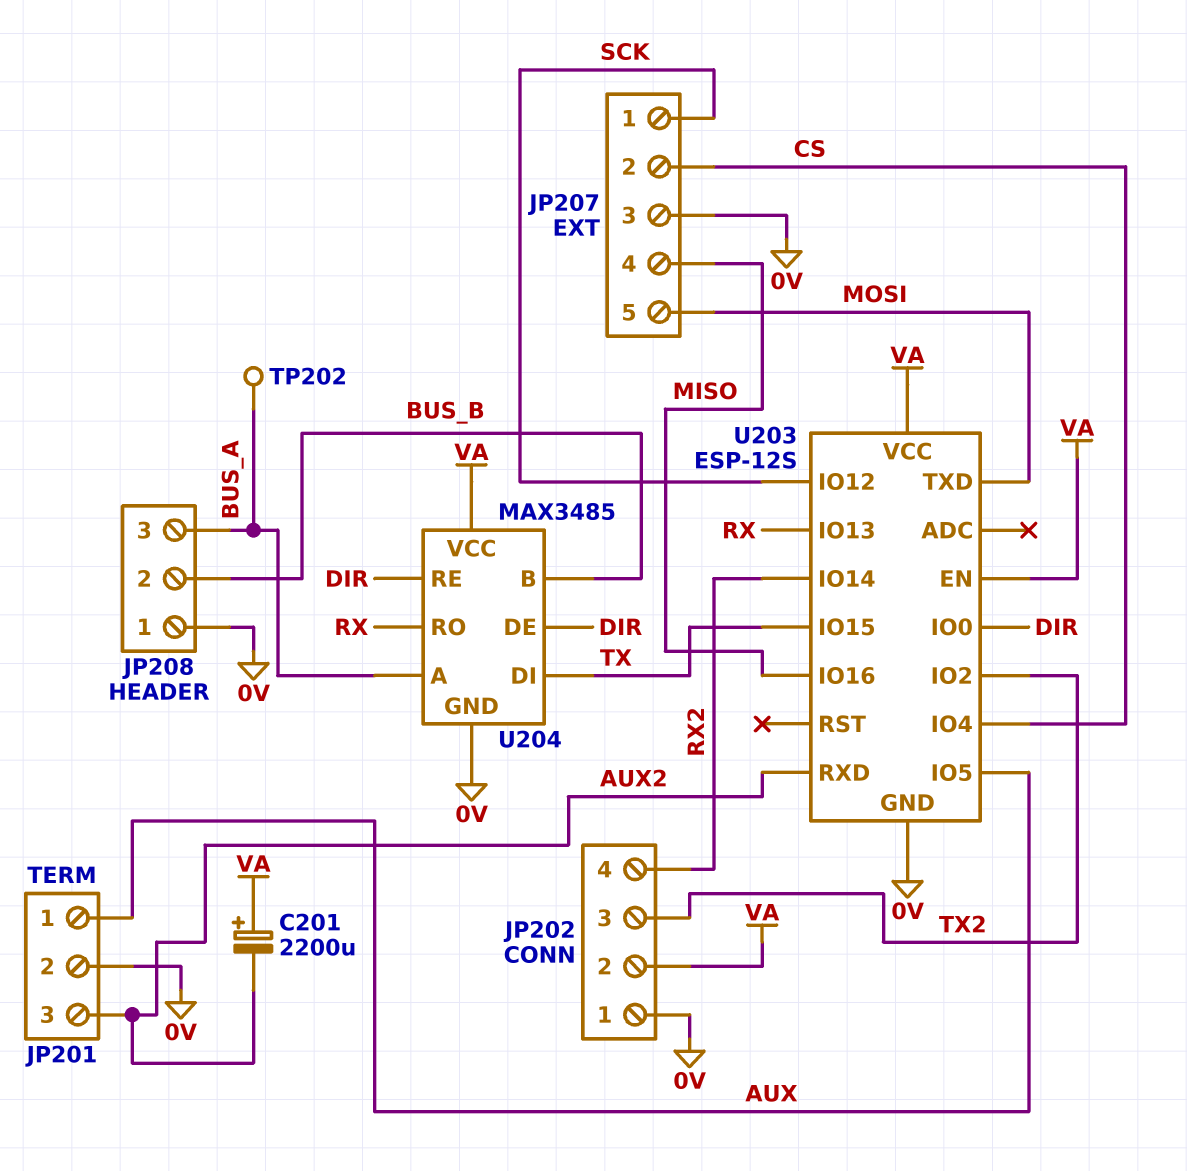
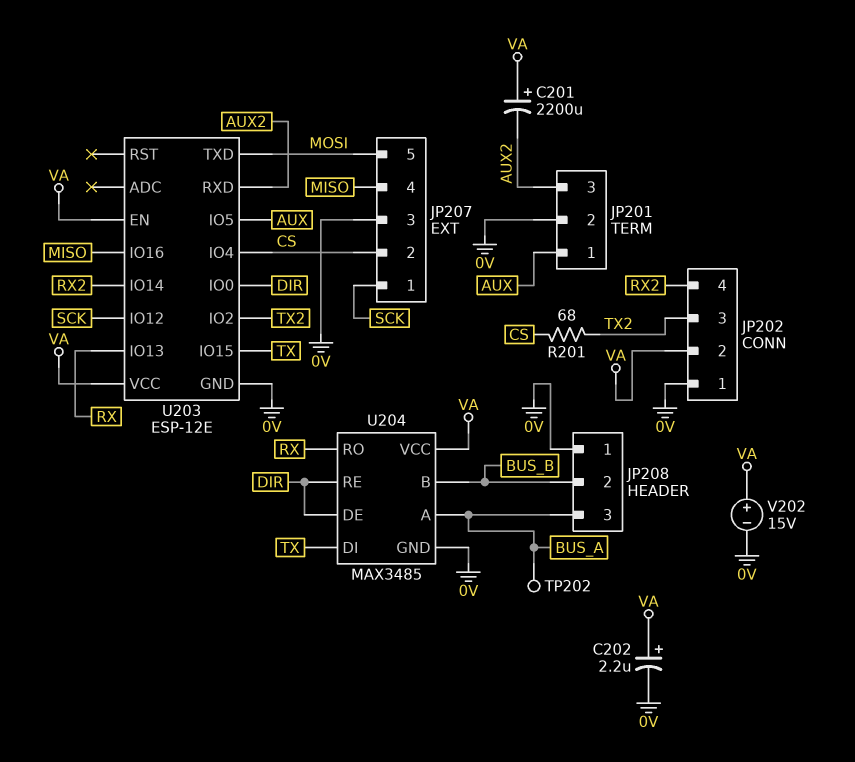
C202: none -> 2.2uF (plus VA, minus 0V)
R201: none -> 68 (CS, TX2)
U203: ESP-12S -> ESP-12E
V202: none -> 15V (plus VA, minus 0V)

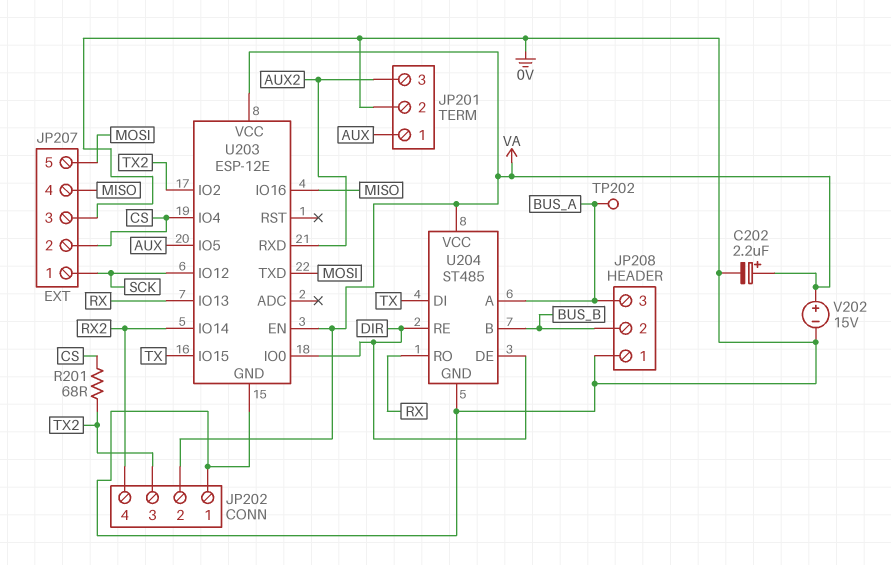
C201: 2200uF (plus VA, minus AUX2) -> none
U204: MAX3485 -> ST485

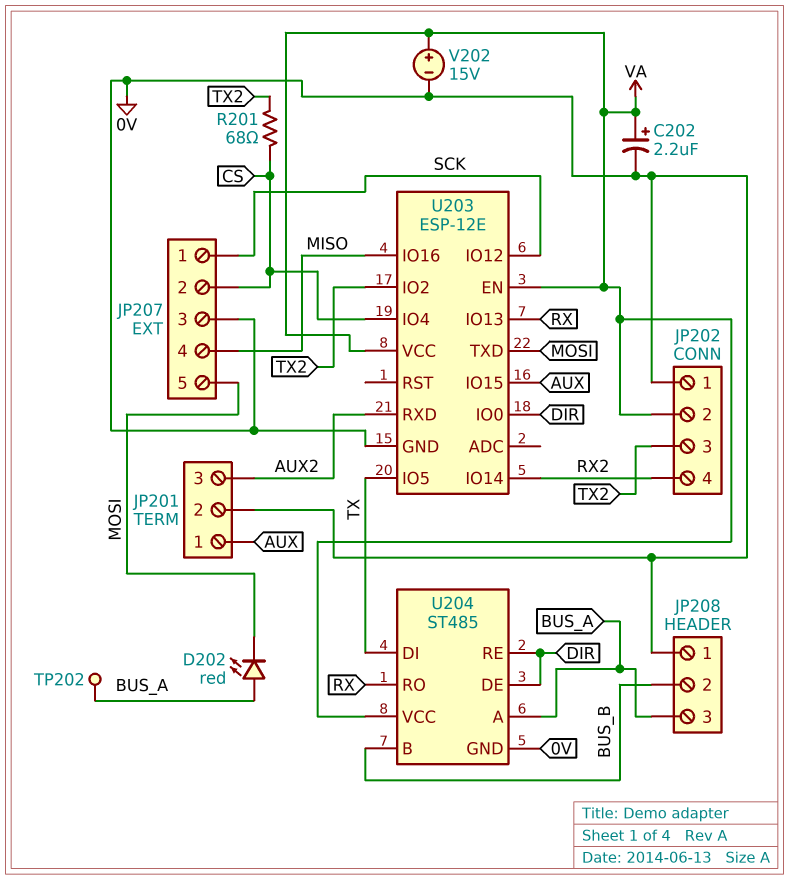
D202: none -> LED red (A BUS_A, K MOSI)
U203 pin IO5: AUX -> TX
U203 pin IO15: TX -> AUX

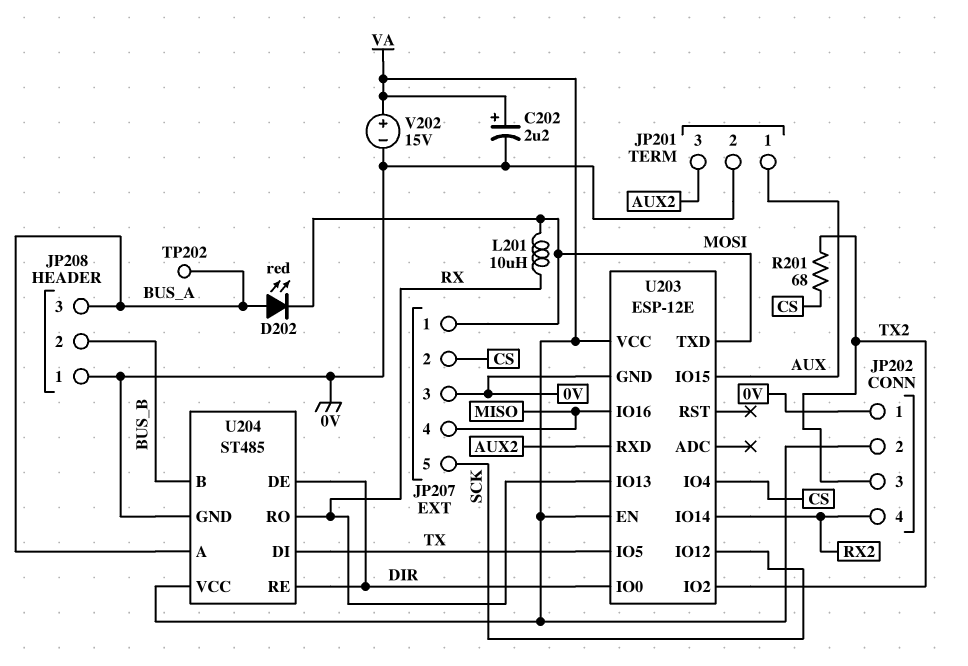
JP207 pin 1: SCK -> MOSI
JP207 pin 5: MOSI -> SCK
L201: none -> 10uH (MOSI, RX)

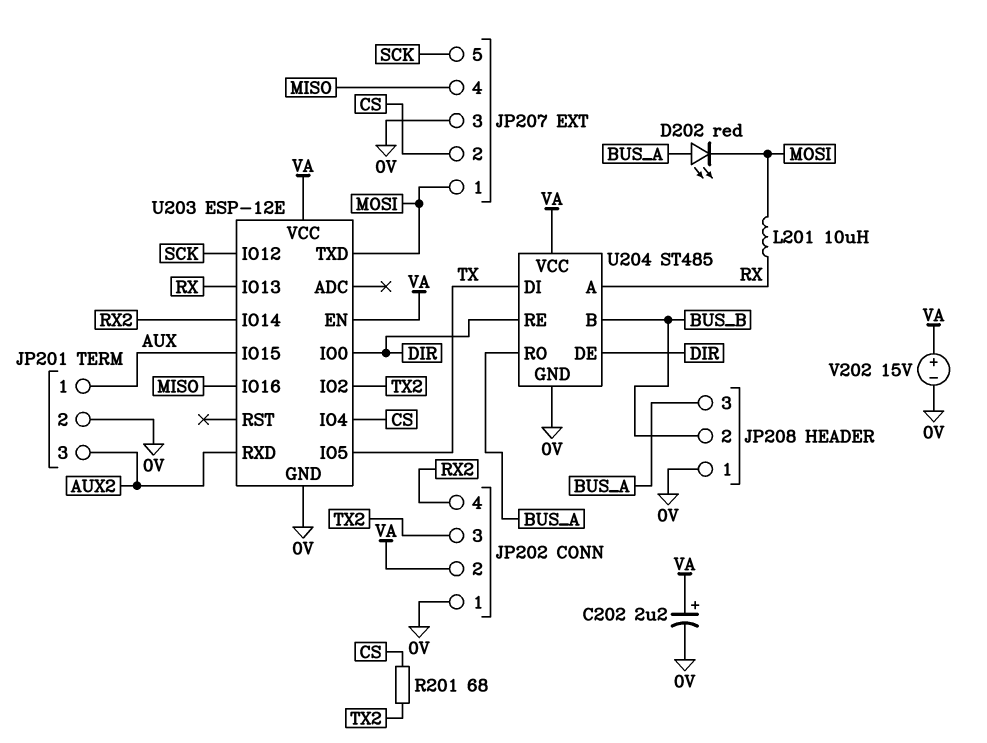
TP202: test point (BUS_A) -> none
U204 pin A: BUS_A -> RX
U204 pin RO: RX -> BUS_A

